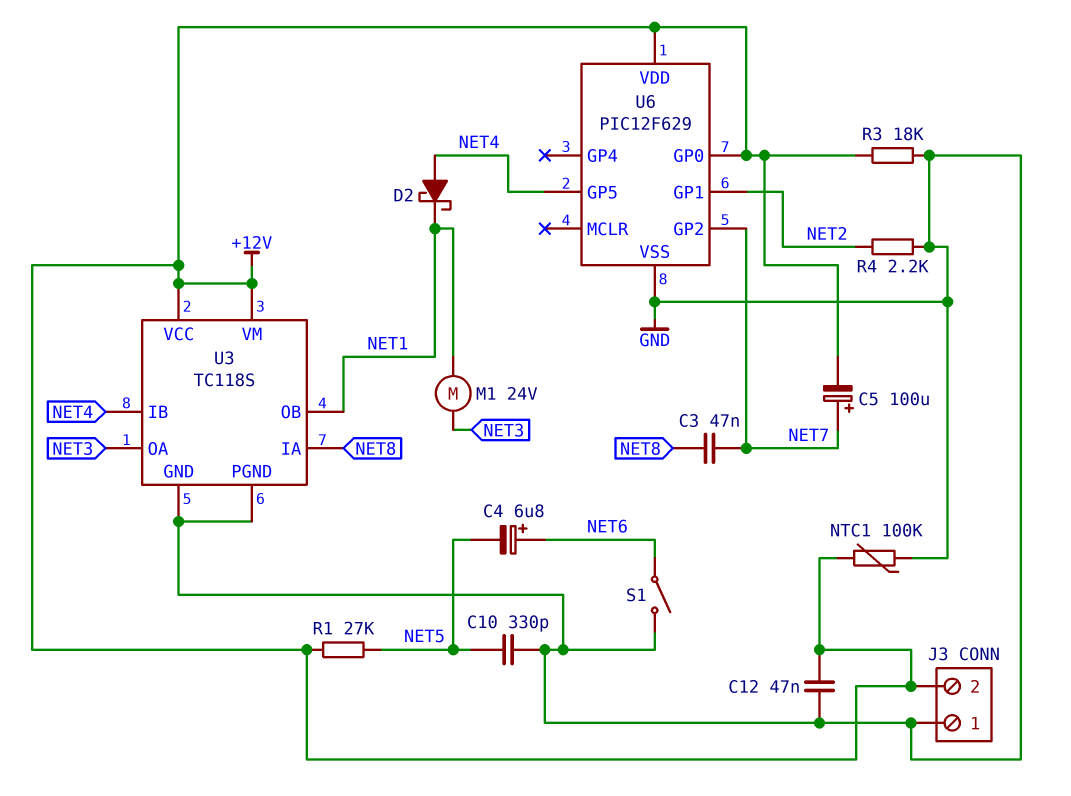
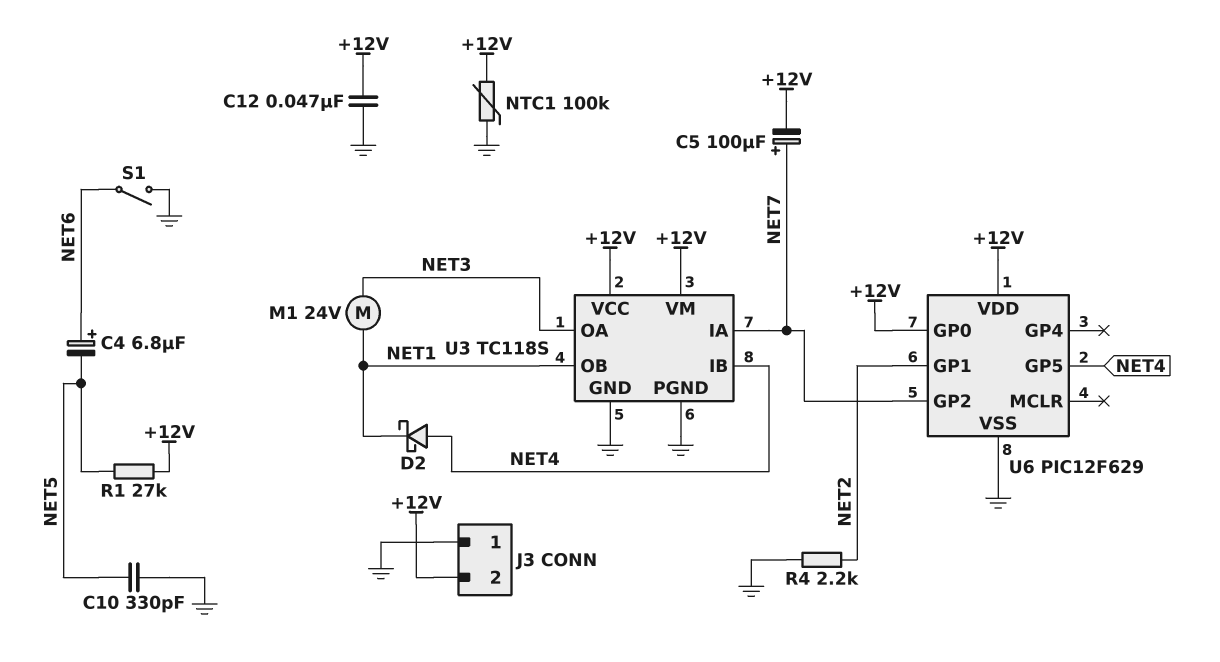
C3: 47nF (NET7, NET8) -> none
R3: 18k (+12V, GND) -> none
U3 pin IA: NET8 -> NET7

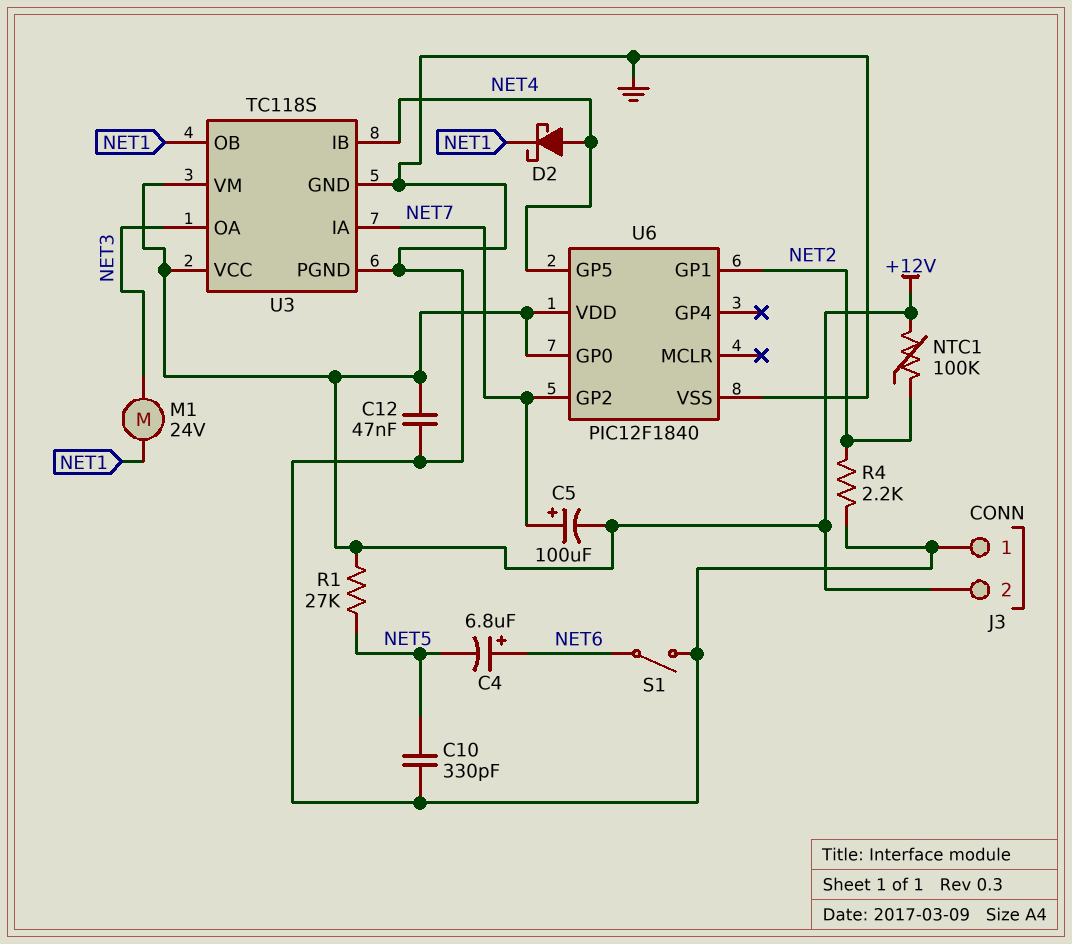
NTC1: 100k (+12V, GND) -> 100k (+12V, NET2)
U6: PIC12F629 -> PIC12F1840

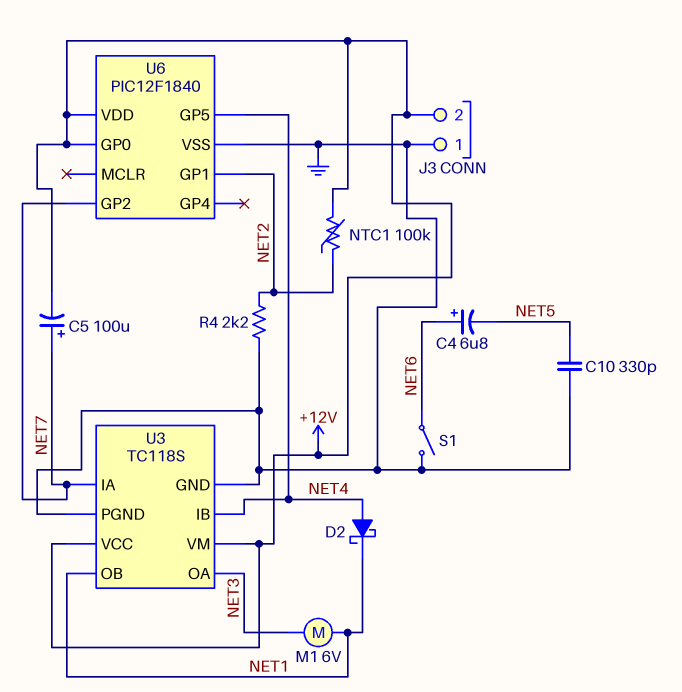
C12: 47nF (+12V, GND) -> none
M1: motor 24V (NET1, NET3) -> motor 6V (NET1, NET3)
R1: 27k (+12V, NET5) -> none

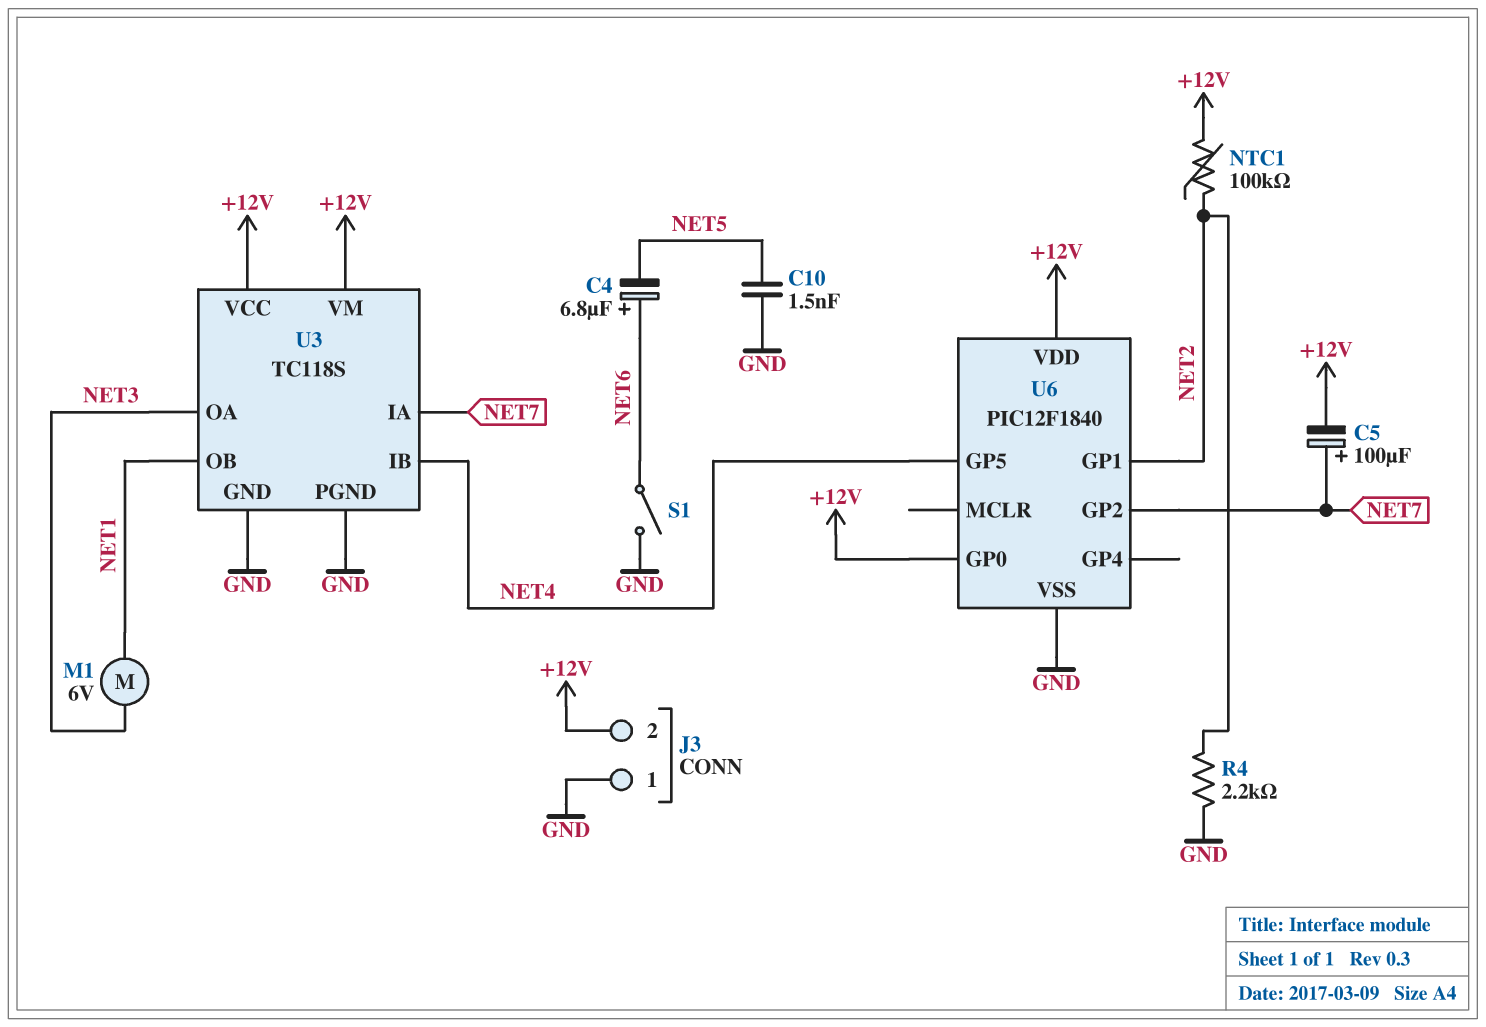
C10: 330pF (GND, NET5) -> 1.5nF (GND, NET5)
D2: schottky (A NET4, K NET1) -> none

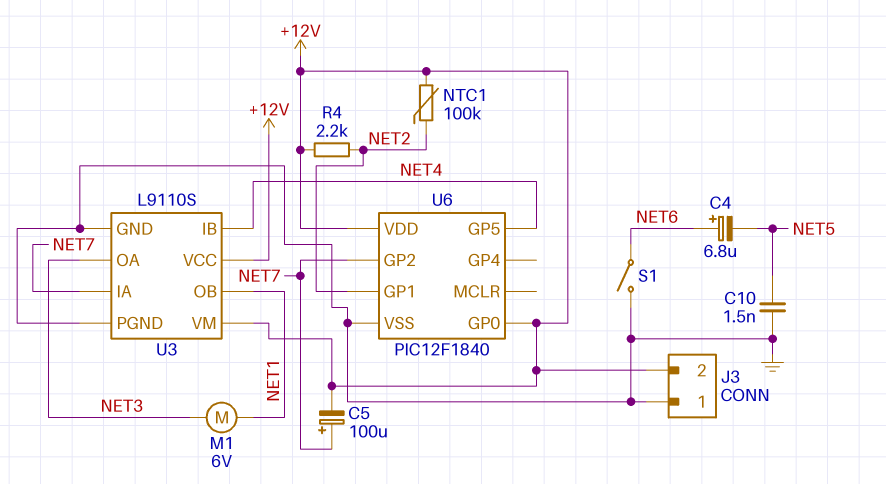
R4: 2.2k (GND, NET2) -> 2.2k (+12V, NET2)
U3: TC118S -> L9110S

